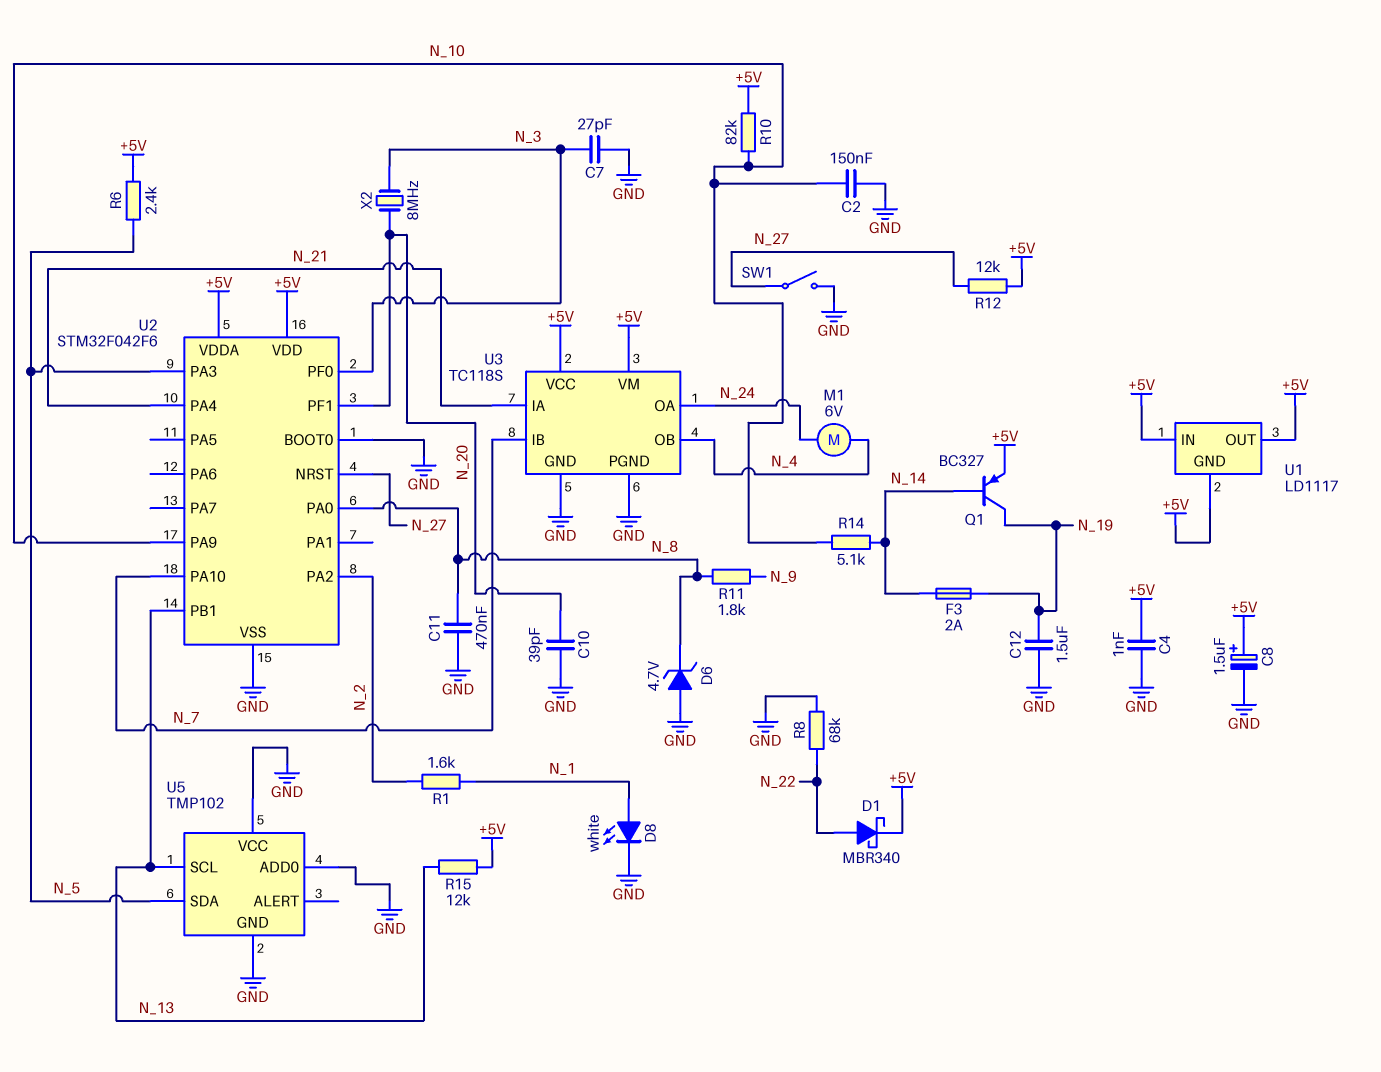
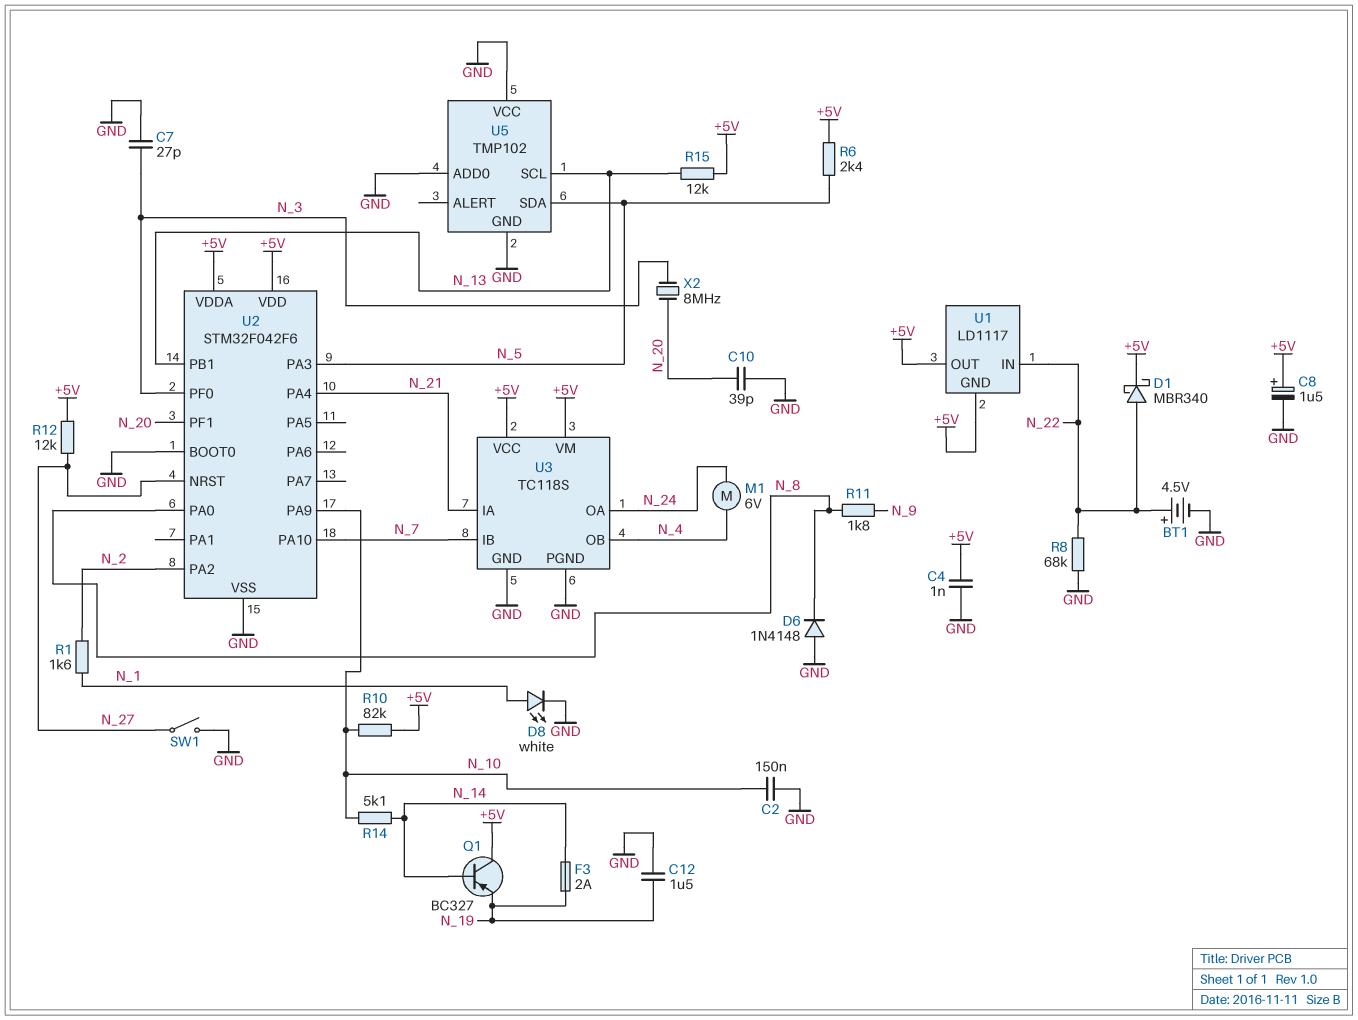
BT1: none -> 4.5V (plus N_22, minus GND)
C11: 470nF (GND, N_8) -> none
D6: zener 4.7V (A GND, K N_8) -> diode 1N4148 (A GND, K N_8)
Q1: PNP BC327 (B N_14, C N_19, E +5V) -> PNP BC327 (B N_14, C +5V, E N_19)
U1 pin IN: +5V -> N_22

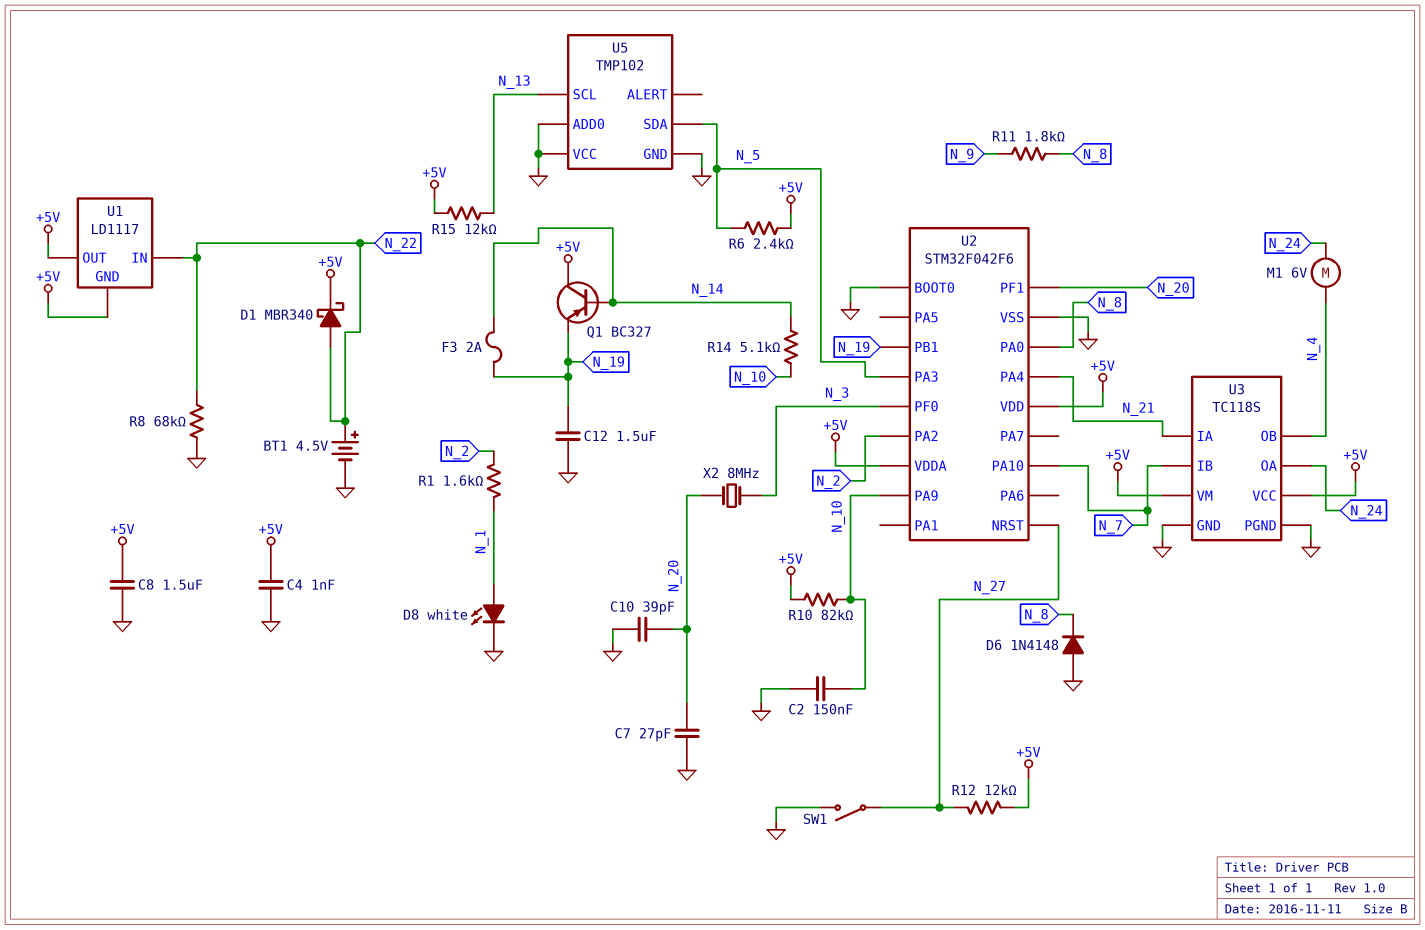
C7: 27pF (GND, N_3) -> 27pF (GND, N_20)
C8: 1.5uF (plus +5V, minus GND) -> 1.5uF (+5V, GND)
U2 pin PB1: N_13 -> N_19

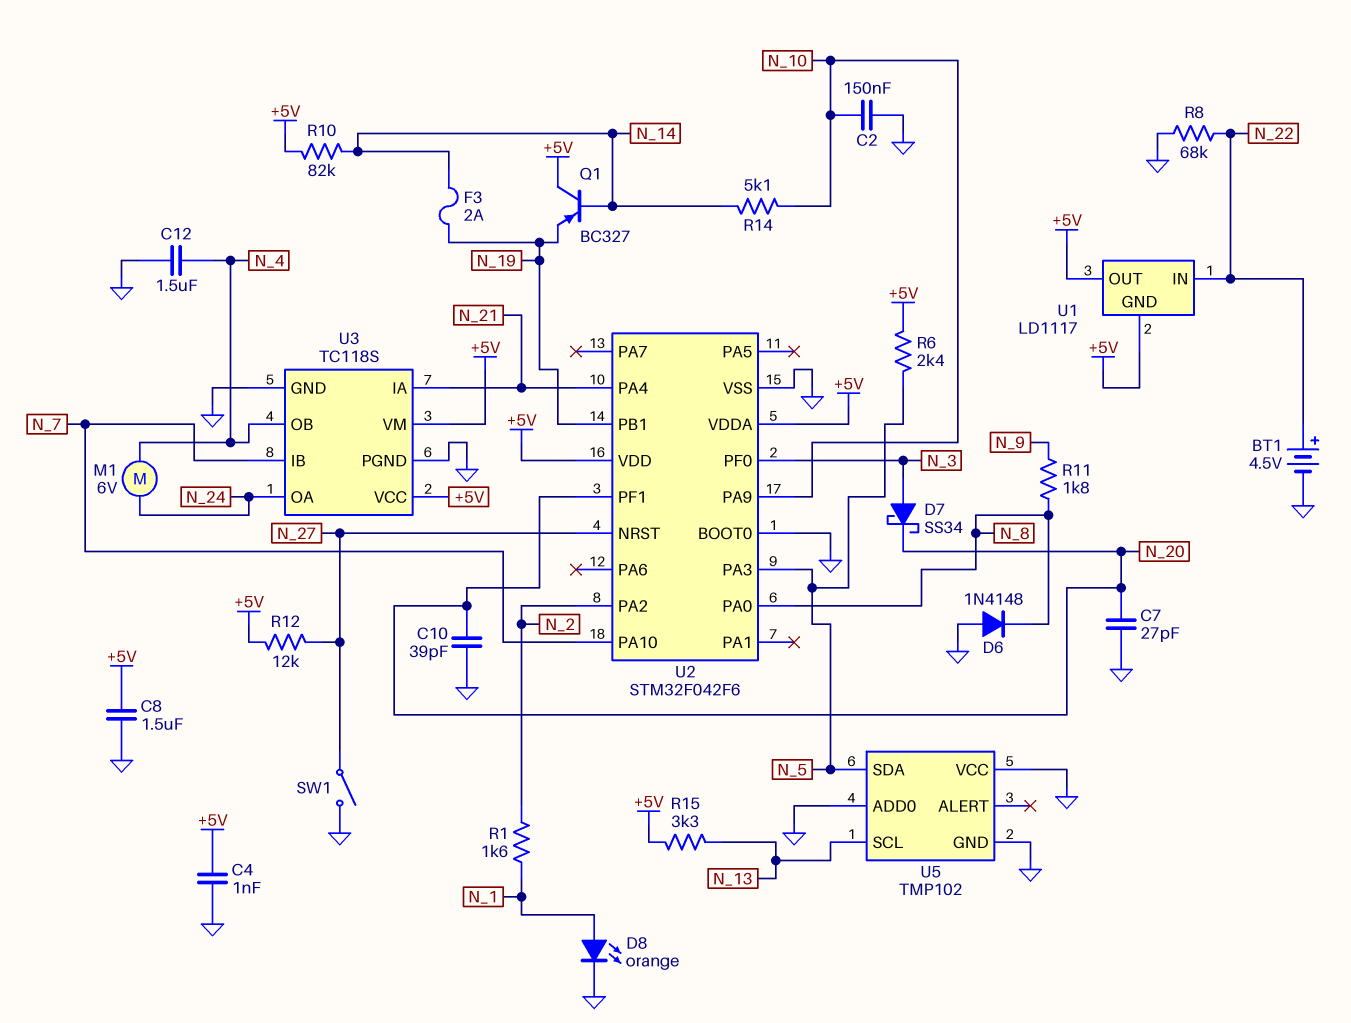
C12: 1.5uF (GND, N_19) -> 1.5uF (GND, N_4)
D1: schottky MBR340 (A N_22, K +5V) -> none
D7: none -> schottky SS34 (A N_3, K N_20)
D8: LED white (A N_1, K GND) -> LED orange (A N_1, K GND)
R10: 82k (+5V, N_10) -> 82k (+5V, N_14)
R15: 12k (+5V, N_13) -> 3.3k (+5V, N_13)
X2: 8MHz (N_3, N_20) -> none

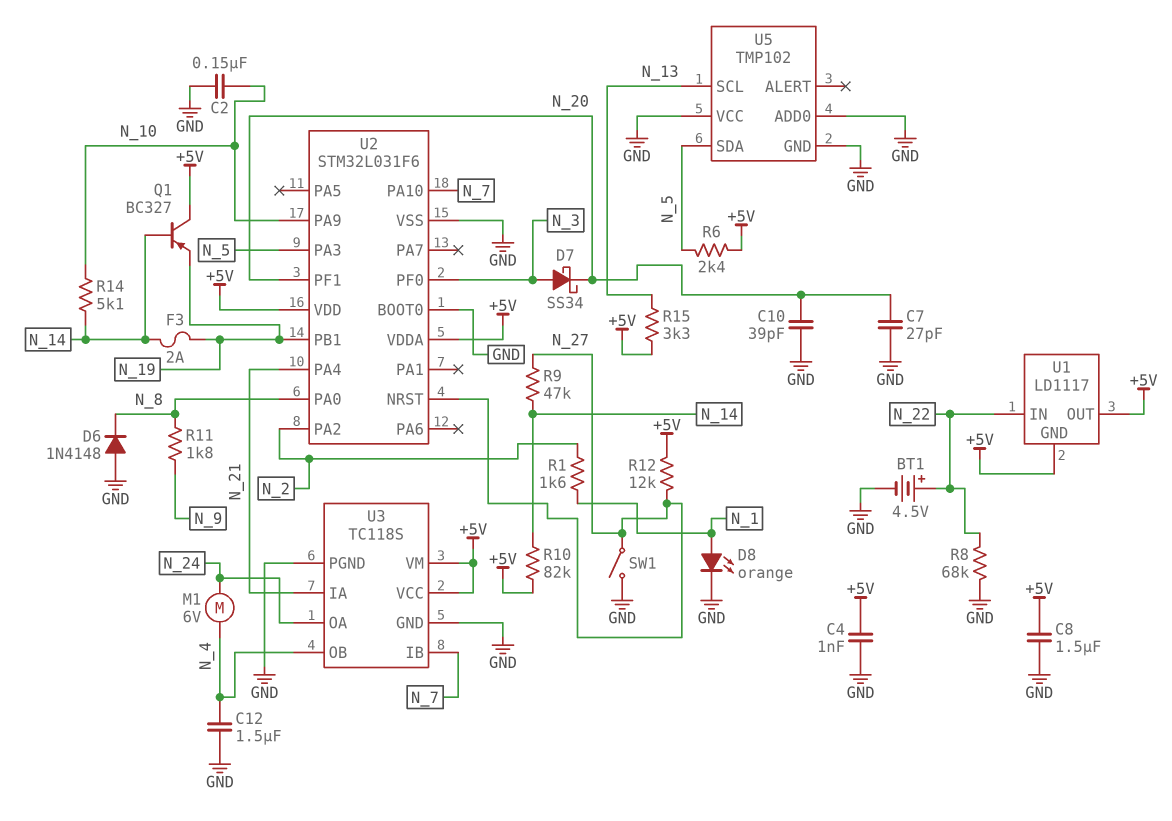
R9: none -> 47k (N_14, N_27)
U2: STM32F042F6 -> STM32L031F6

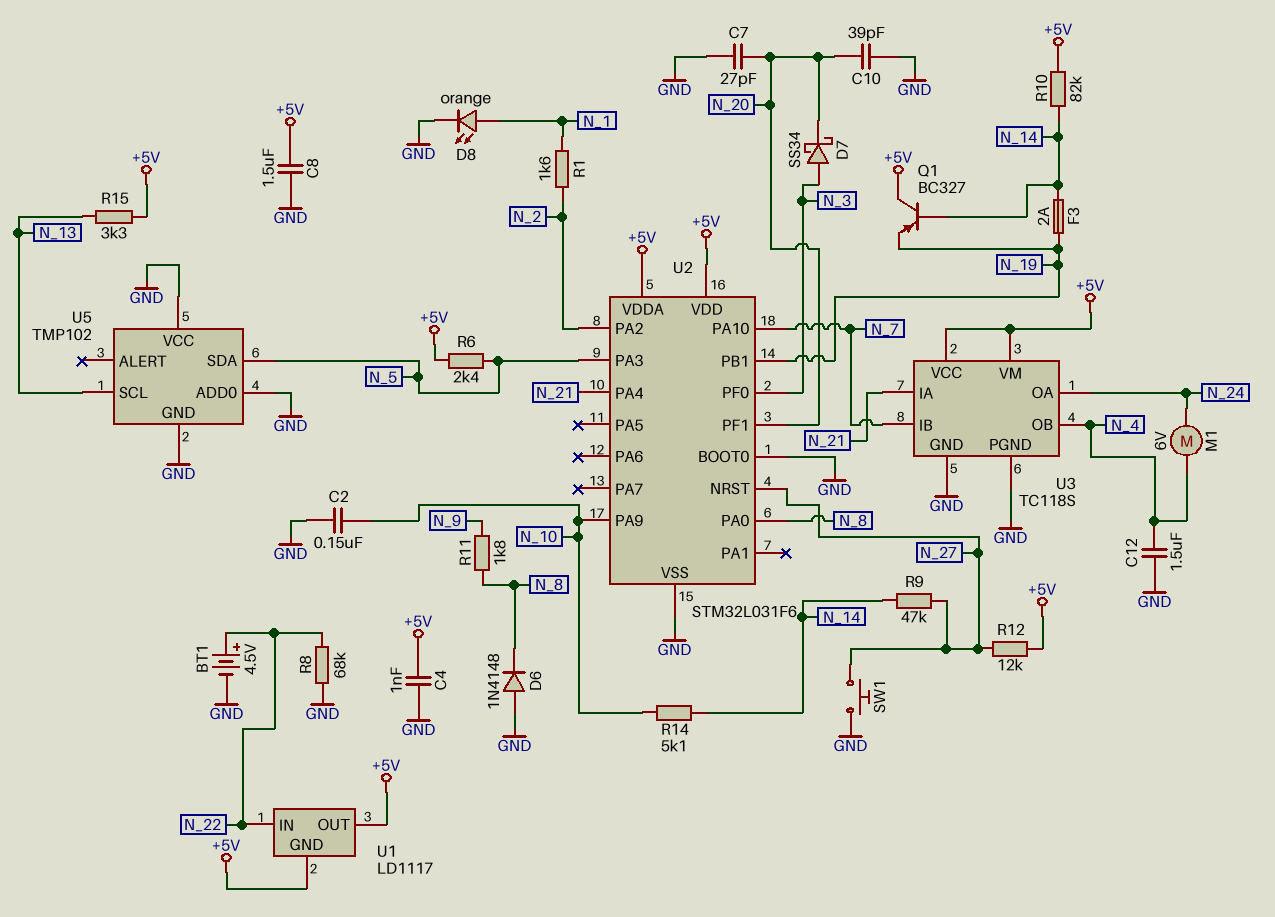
SW1: switch (GND, N_27) -> button (GND, N_27)

